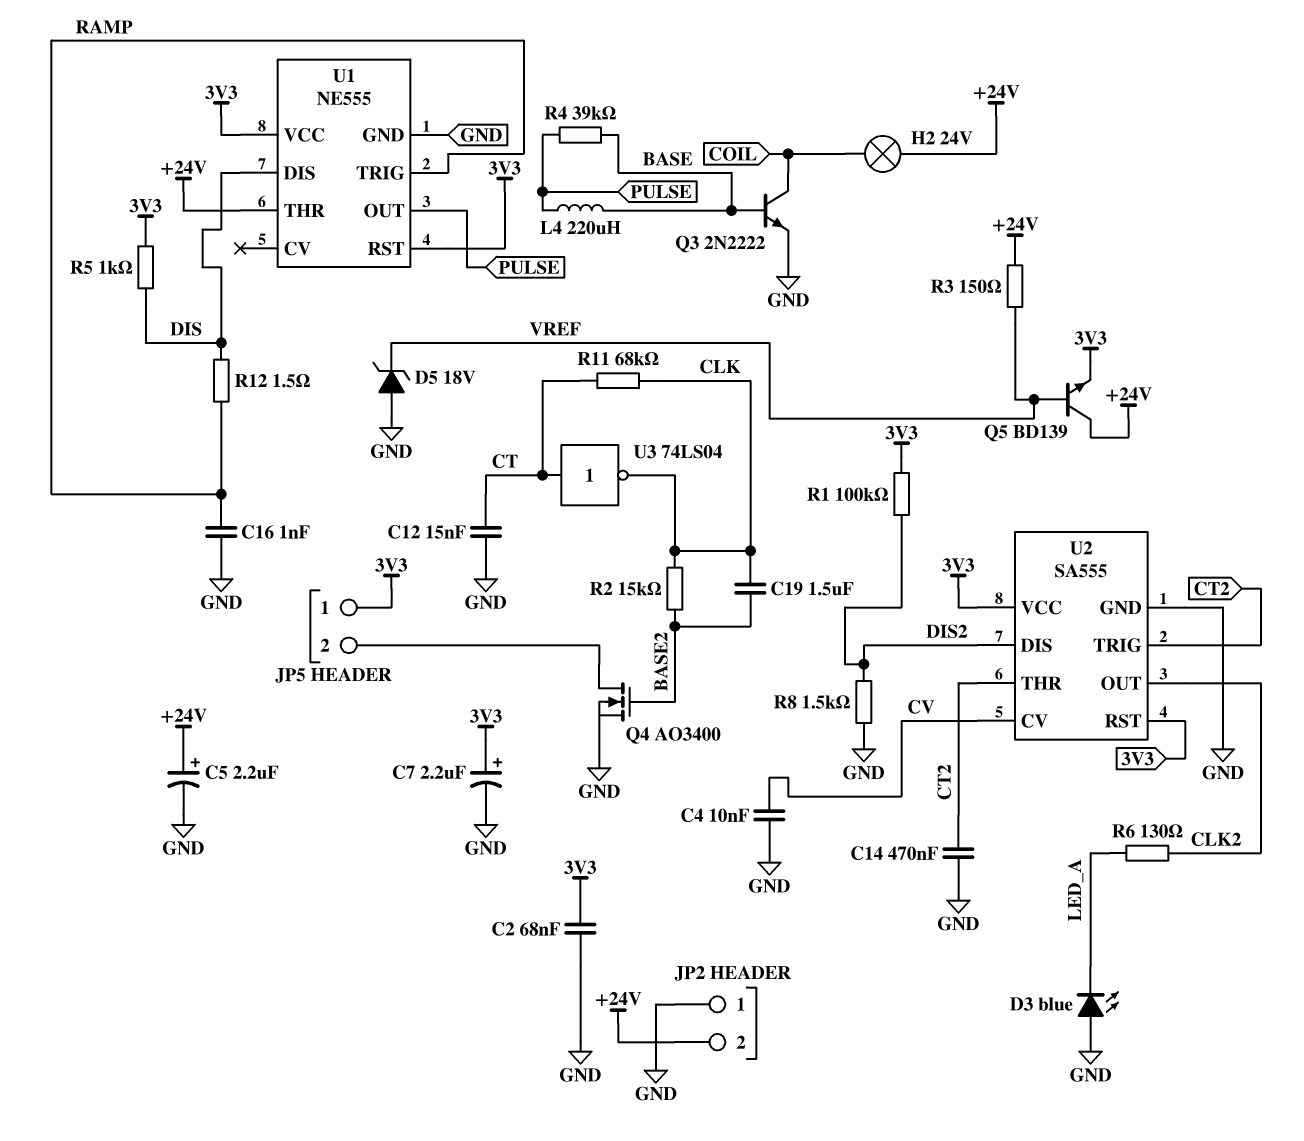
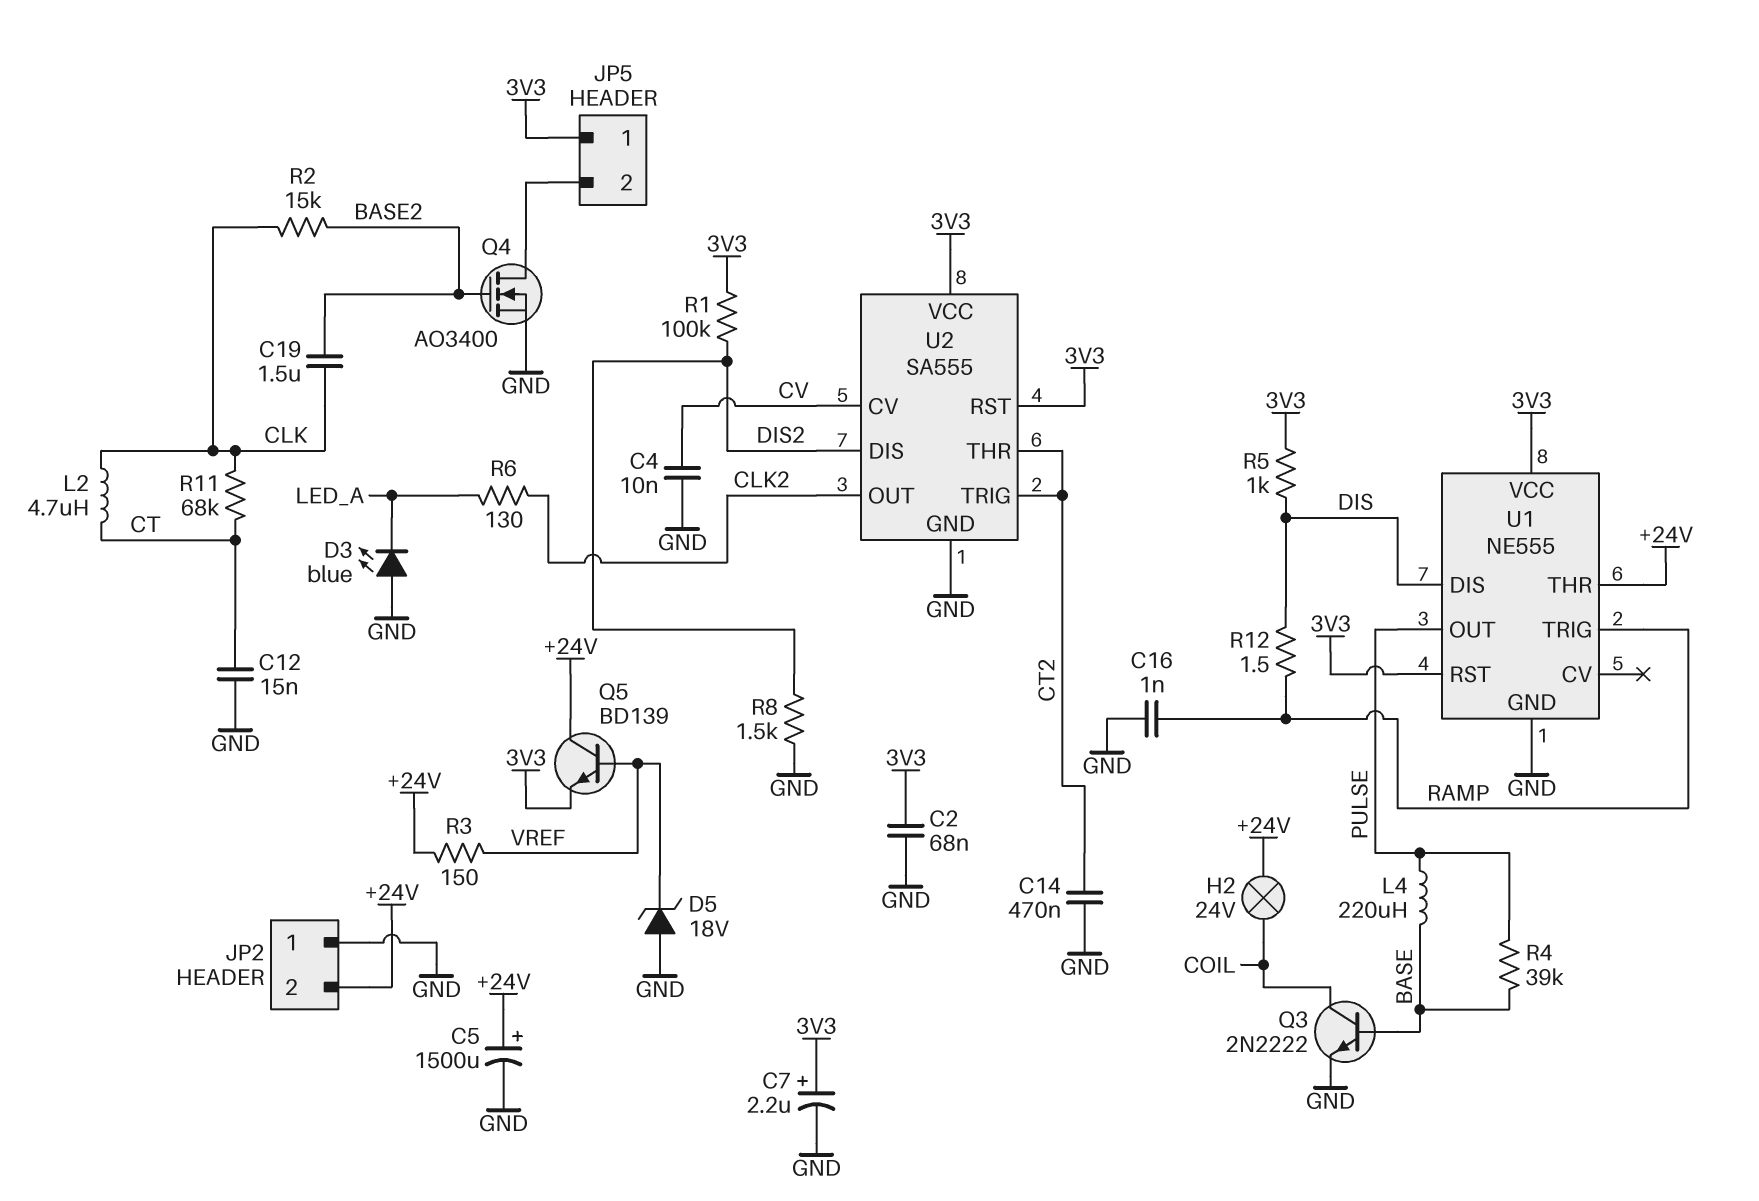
C5: 2.2uF (plus +24V, minus GND) -> 1500uF (plus +24V, minus GND)
L2: none -> 4.7uH (CLK, CT)
U3: NOT 74LS04 (in CT, out CLK) -> none

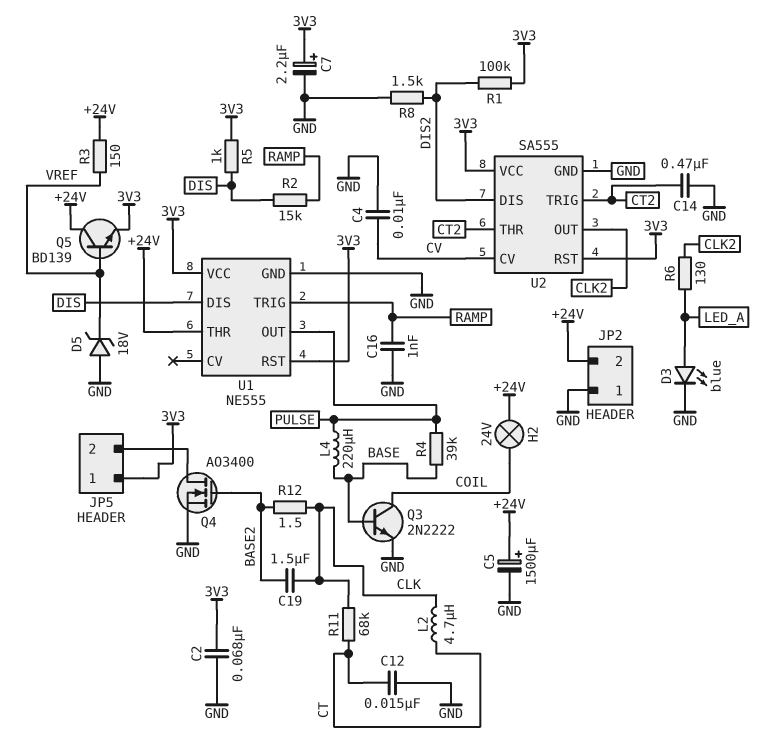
D3: LED blue (A GND, K LED_A) -> LED blue (A LED_A, K GND)
R2: 15k (BASE2, CLK) -> 15k (DIS, RAMP)
R12: 1.5 (DIS, RAMP) -> 1.5 (BASE2, CLK)

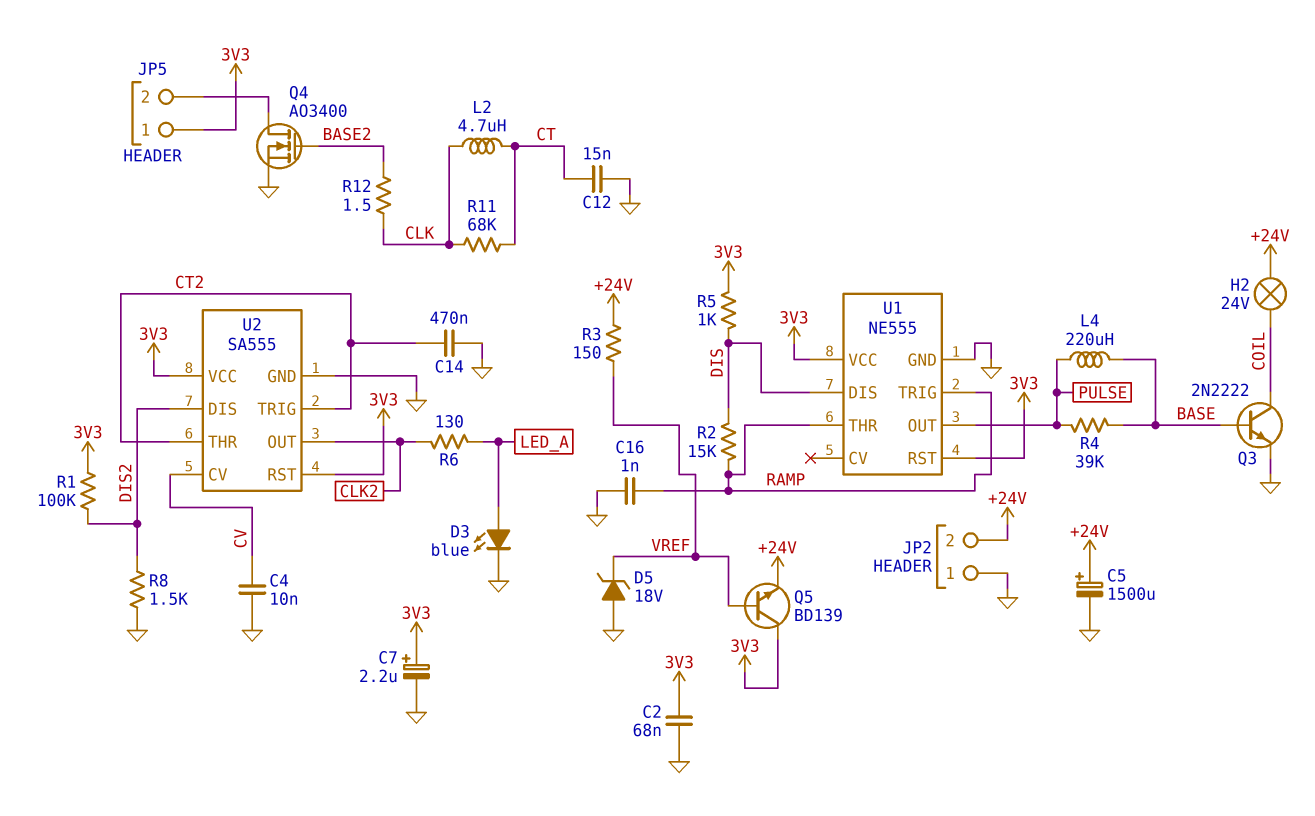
C19: 1.5uF (BASE2, CLK) -> none
Q5: NPN BD139 (B VREF, C +24V, E 3V3) -> NPN BD139 (B VREF, C 3V3, E +24V)
U1 pin THR: +24V -> RAMP

